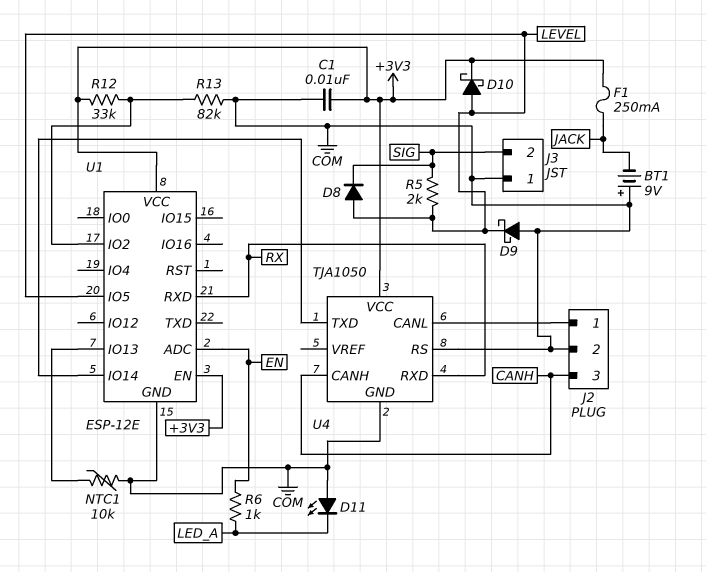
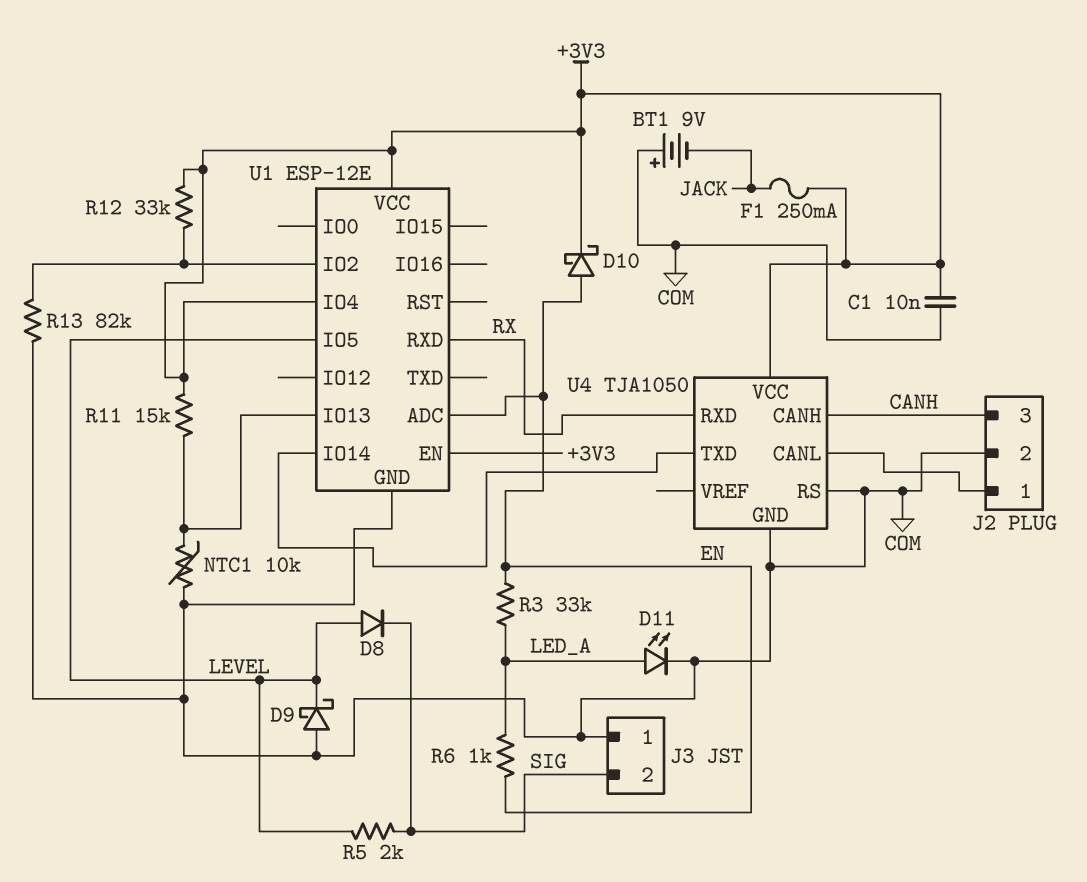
D10: schottky (A LEVEL, K +3V3) -> schottky (A EN, K +3V3)
D11: LED (A COM, K LED_A) -> LED (A LED_A, K COM)
R3: none -> 33k (EN, LED_A)
R11: none -> 15k (+3V3, U1/IO13)
U1 pin IO4: none -> +3V3

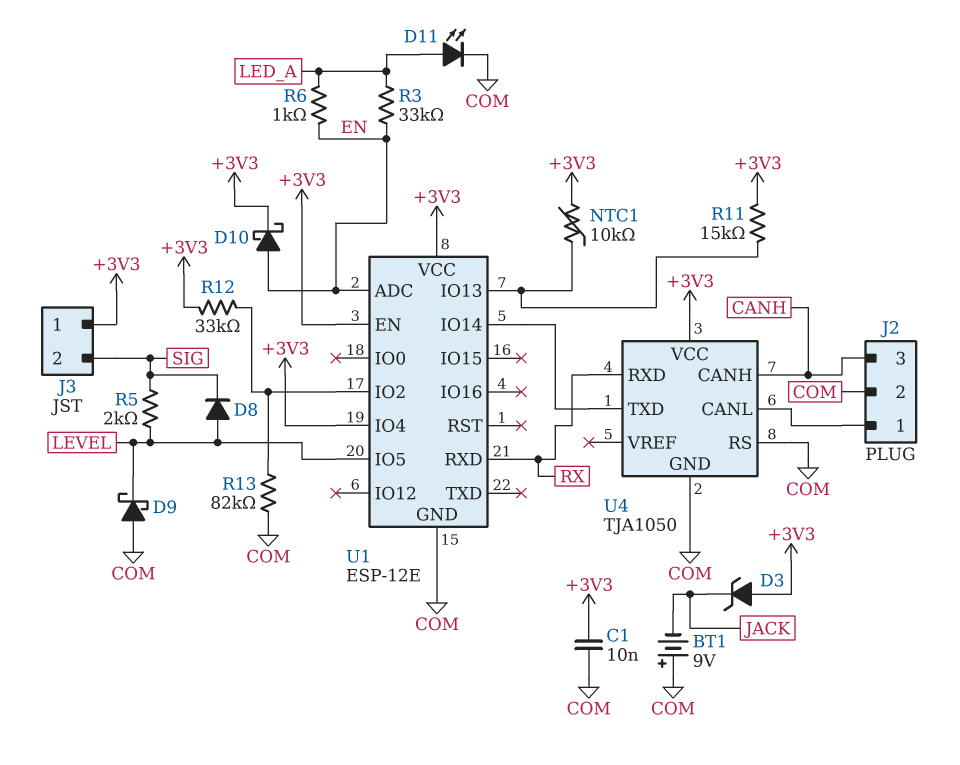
D3: none -> zener (A +3V3, K JACK)
F1: 250mA (+3V3, JACK) -> none
J3 pin 1: COM -> +3V3
NTC1: 10k (COM, U1/IO13) -> 10k (+3V3, U1/IO13)

